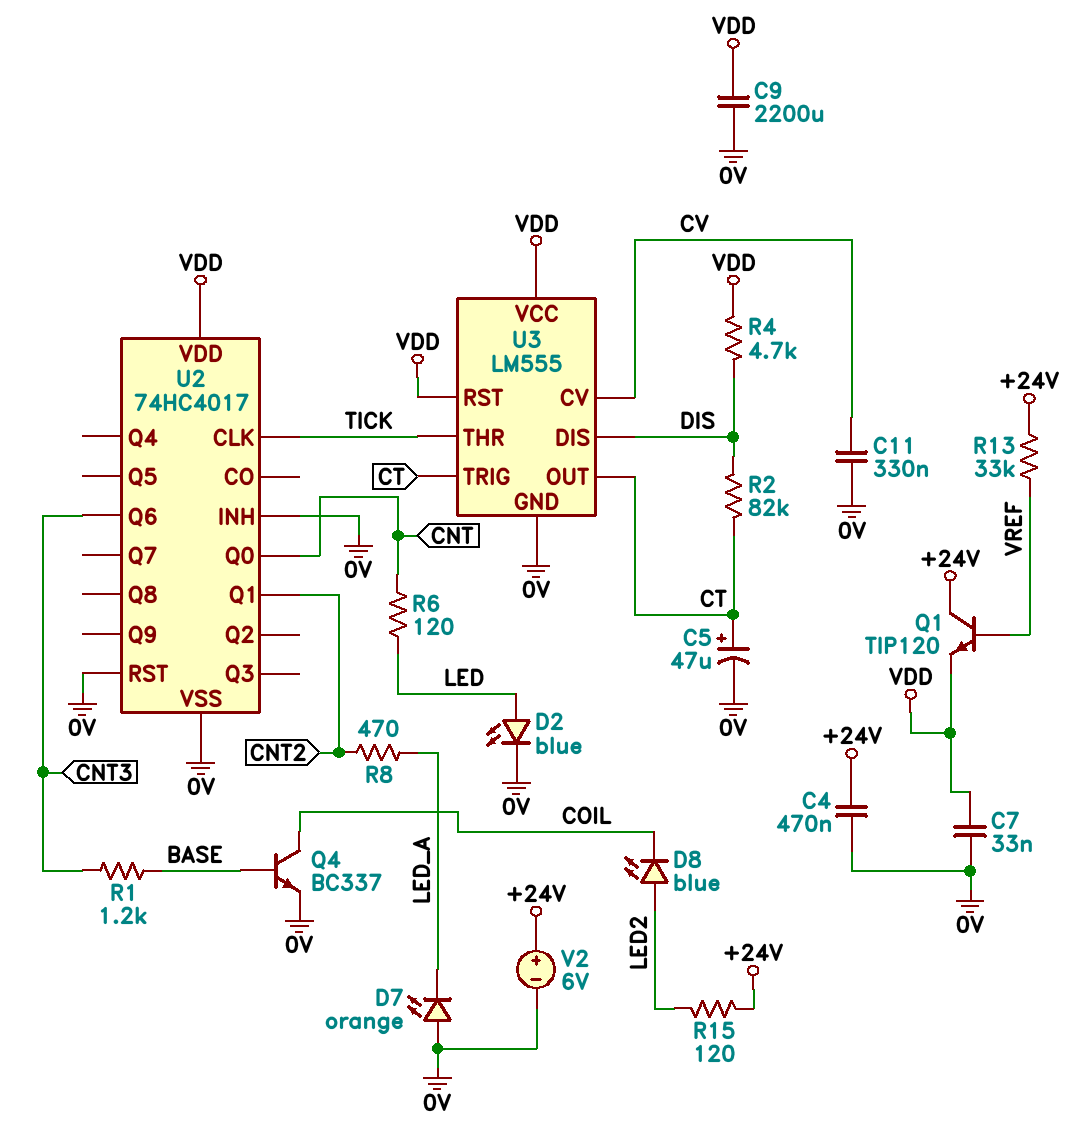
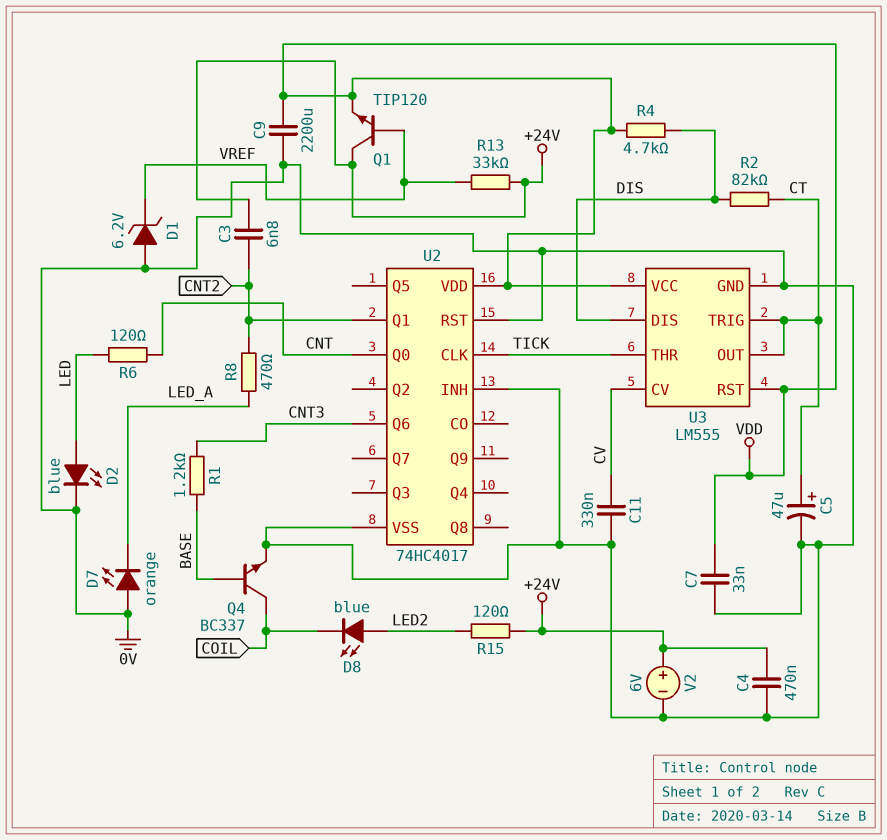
C3: none -> 6.8nF (+24V, CNT2)
D1: none -> zener 6.2V (A 0V, K VREF)

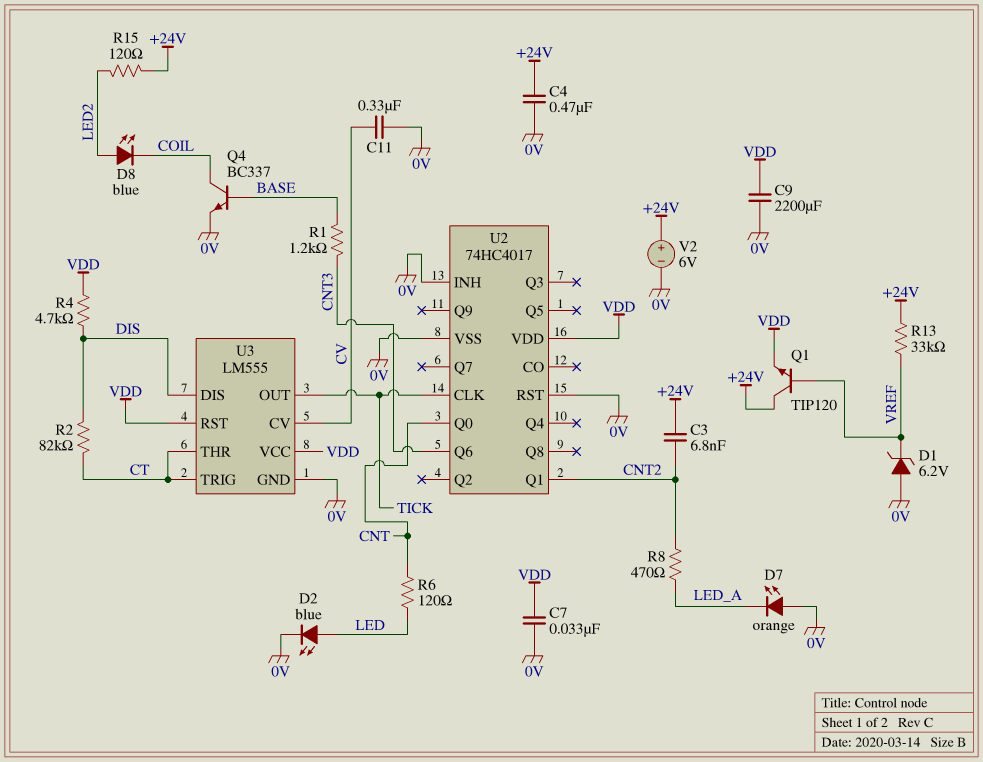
C5: 47uF (plus CT, minus 0V) -> none
U3 pin OUT: CT -> TICK
U3 pin THR: TICK -> CT

